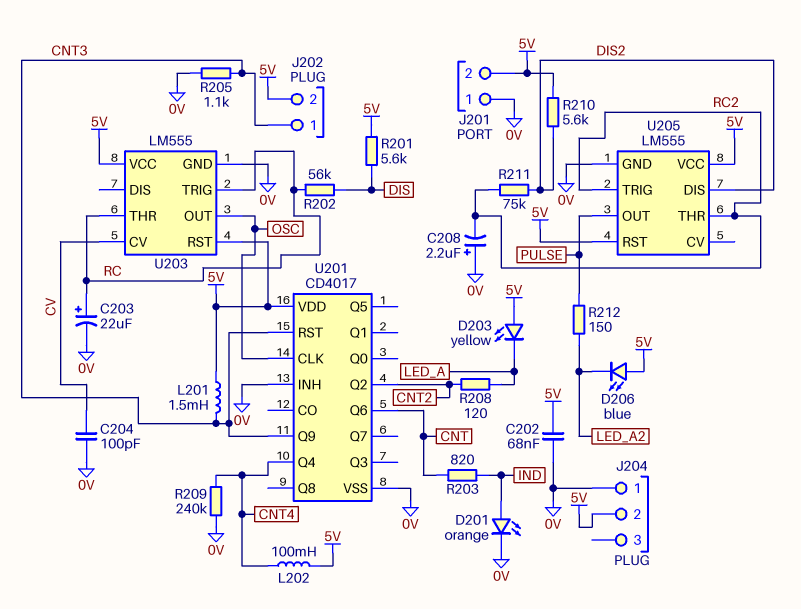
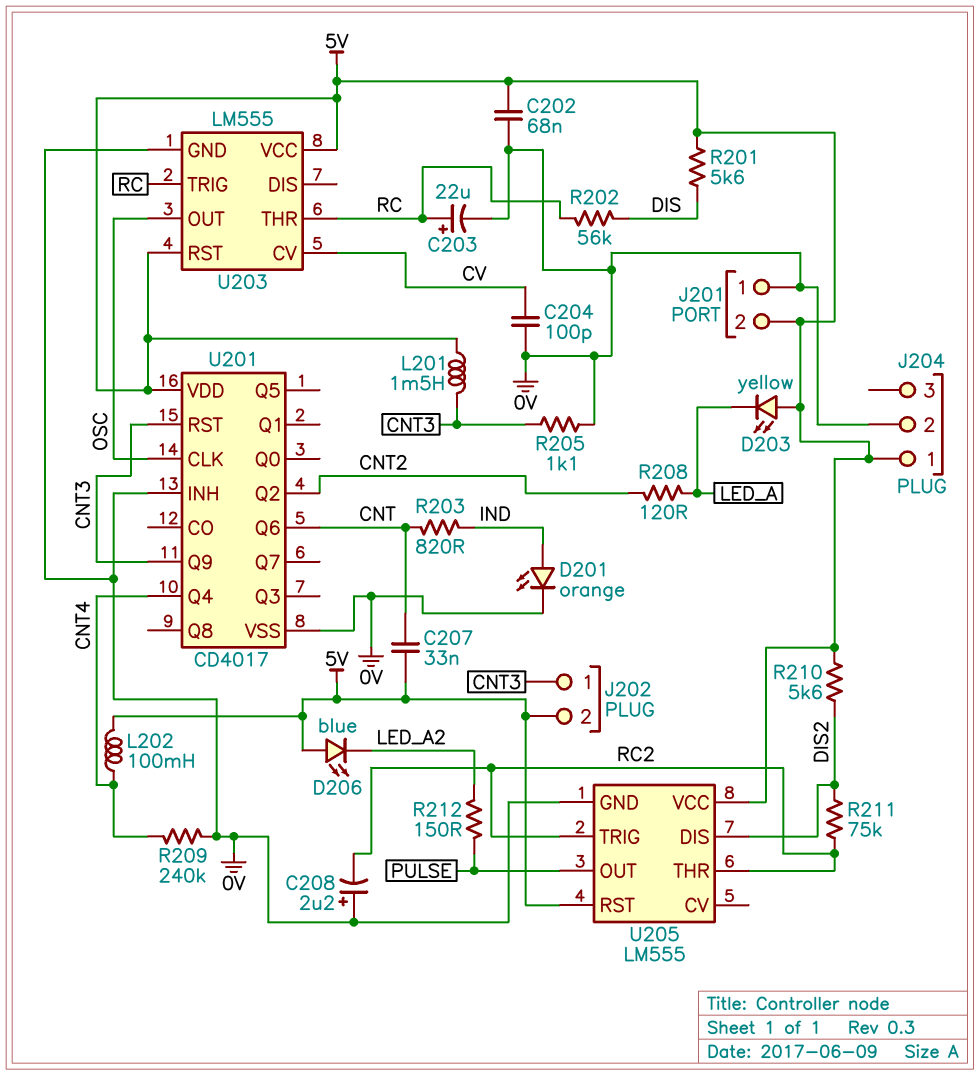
C207: none -> 33nF (5V, CNT)
J204 pin 1: 0V -> 5V
J204 pin 2: 5V -> 0V

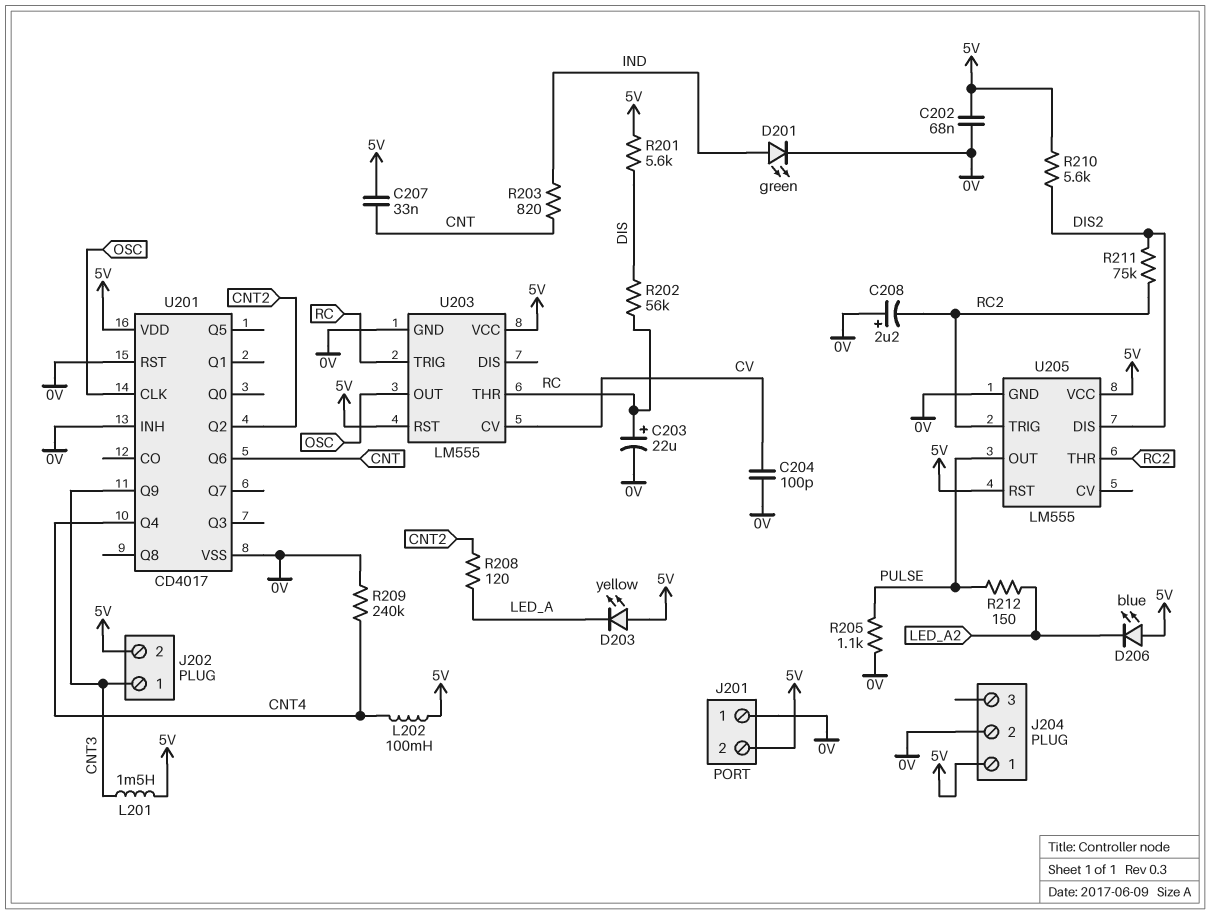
D201: LED orange (A IND, K 0V) -> LED green (A IND, K 0V)
R205: 1.1k (0V, CNT3) -> 1.1k (0V, PULSE)
U201 pin RST: CNT3 -> 0V

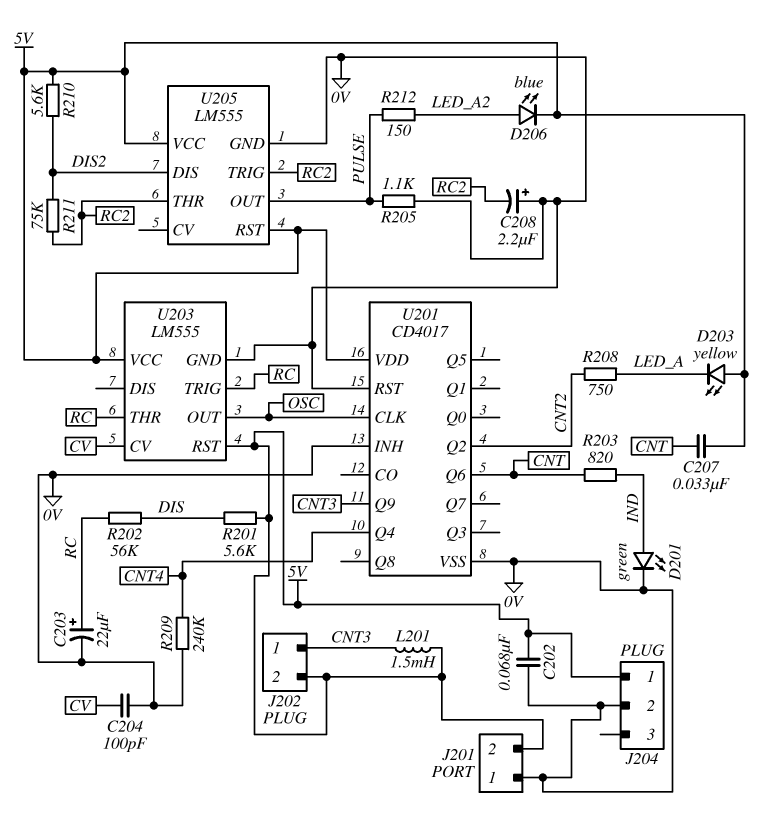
D206: LED blue (A 5V, K LED_A2) -> LED blue (A LED_A2, K 5V)
L202: 100mH (5V, CNT4) -> none
R208: 120 (CNT2, LED_A) -> 750 (CNT2, LED_A)

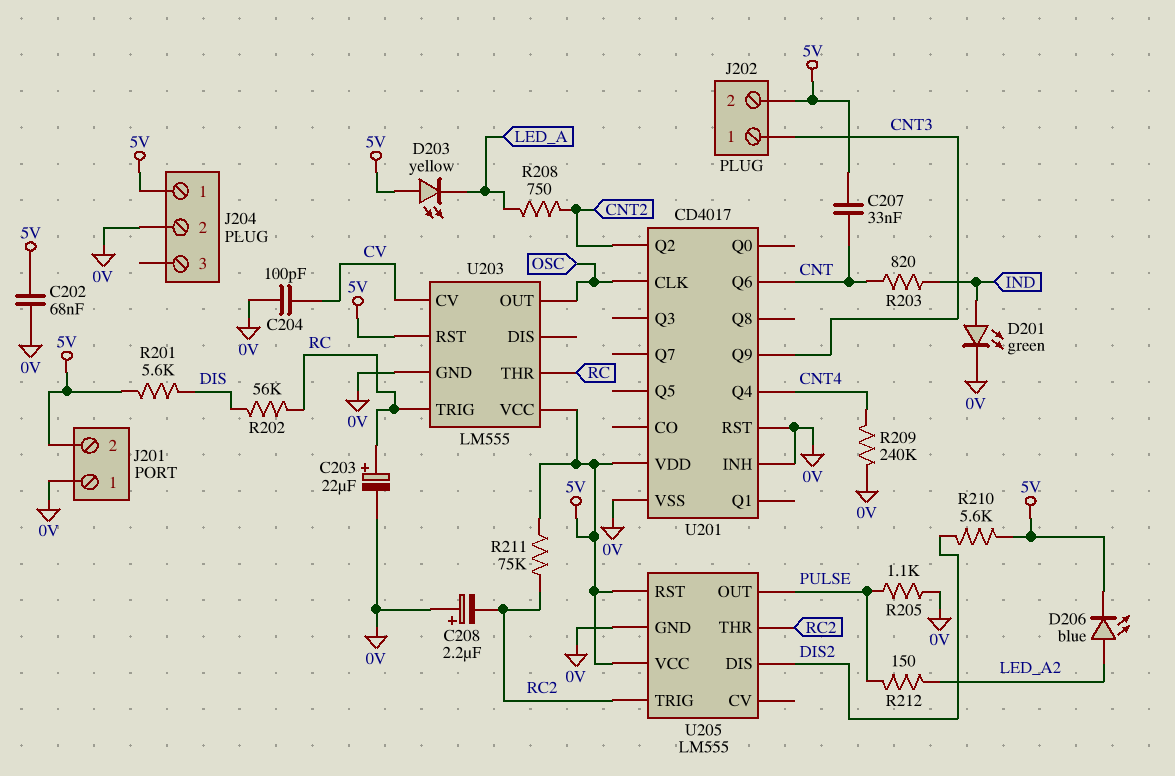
L201: 1.5mH (5V, CNT3) -> none
R211: 75k (DIS2, RC2) -> 75k (5V, RC2)

